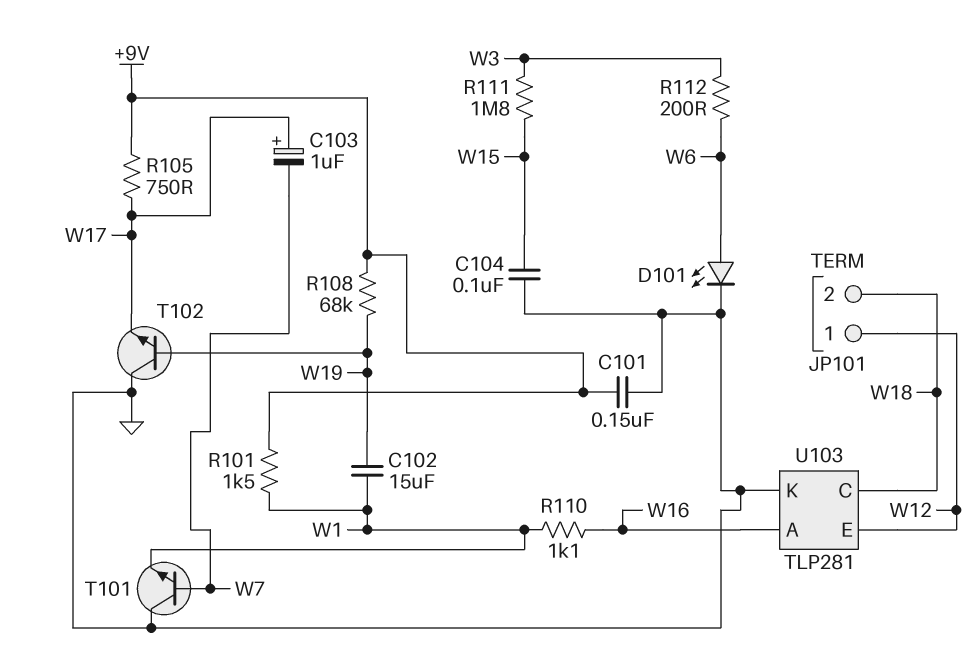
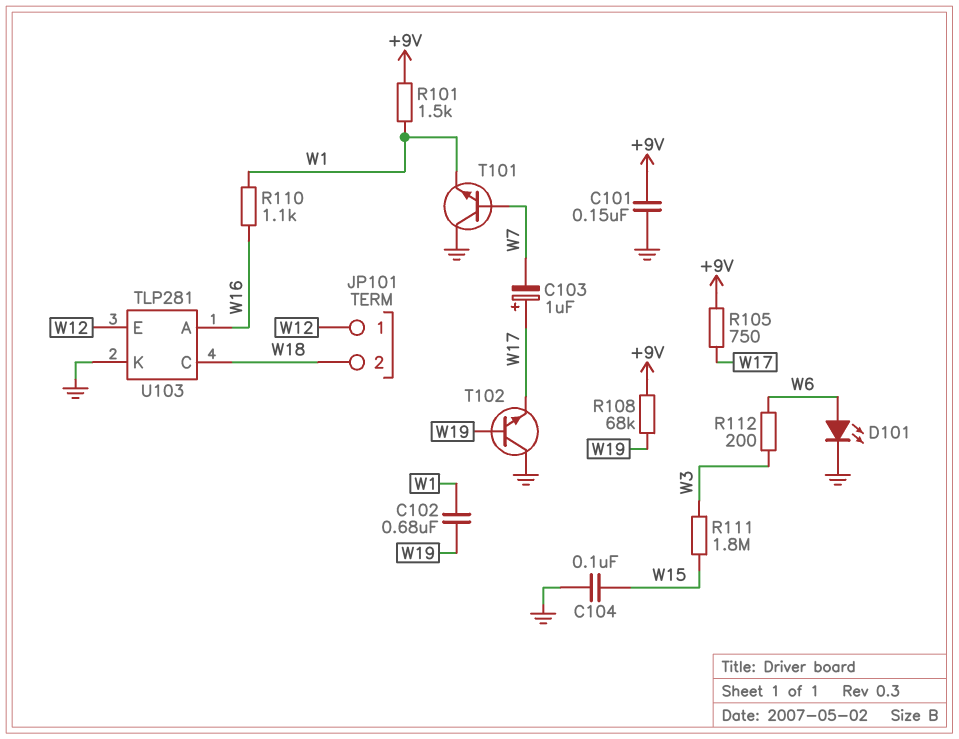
C102: 15uF (W1, W19) -> 680nF (W1, W19)

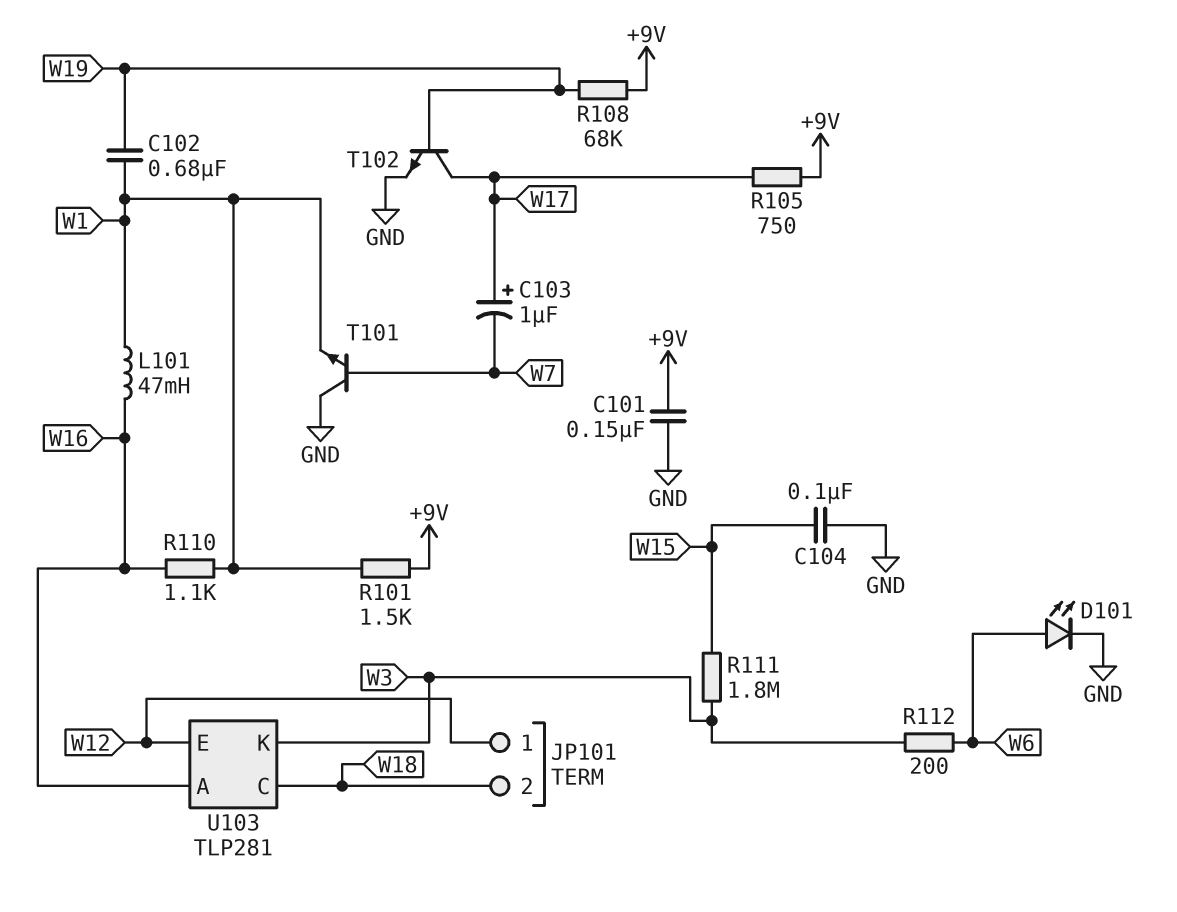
L101: none -> 47mH (W1, W16)
T102: NPN (B W19, C GND, E W17) -> NPN (B W19, C W17, E GND)
U103 pin K: GND -> W3

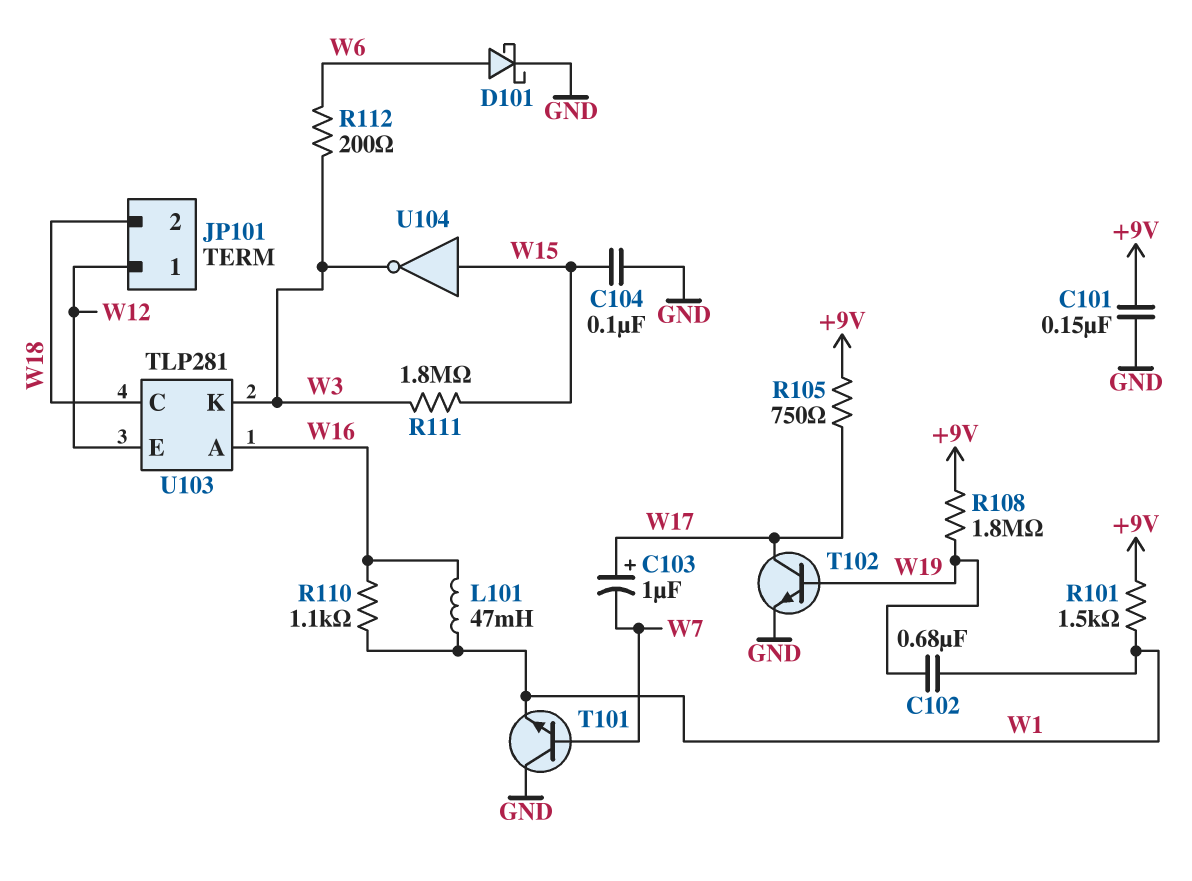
D101: LED (A W6, K GND) -> schottky (A W6, K GND)
R108: 68k (+9V, W19) -> 1.8M (+9V, W19)
U104: none -> NOT (in W15, out W3)

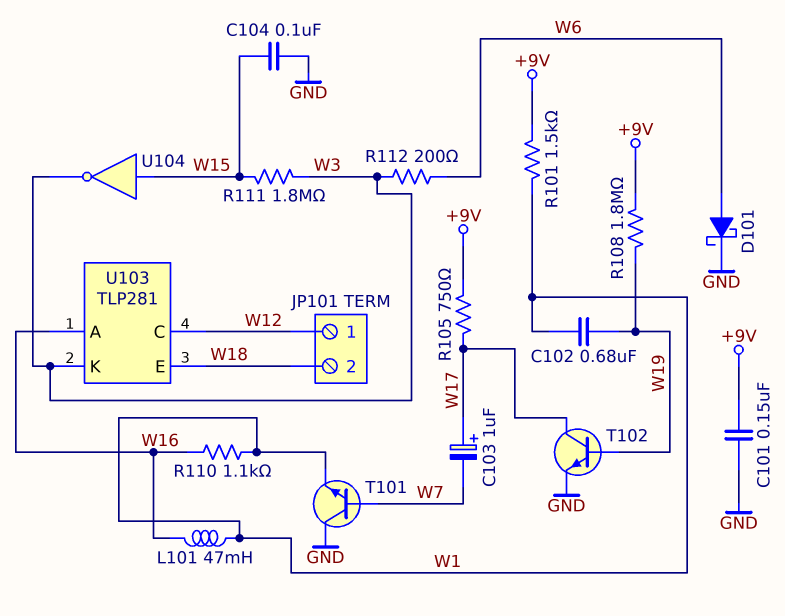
U103 pin C: W18 -> W12
U103 pin E: W12 -> W18

